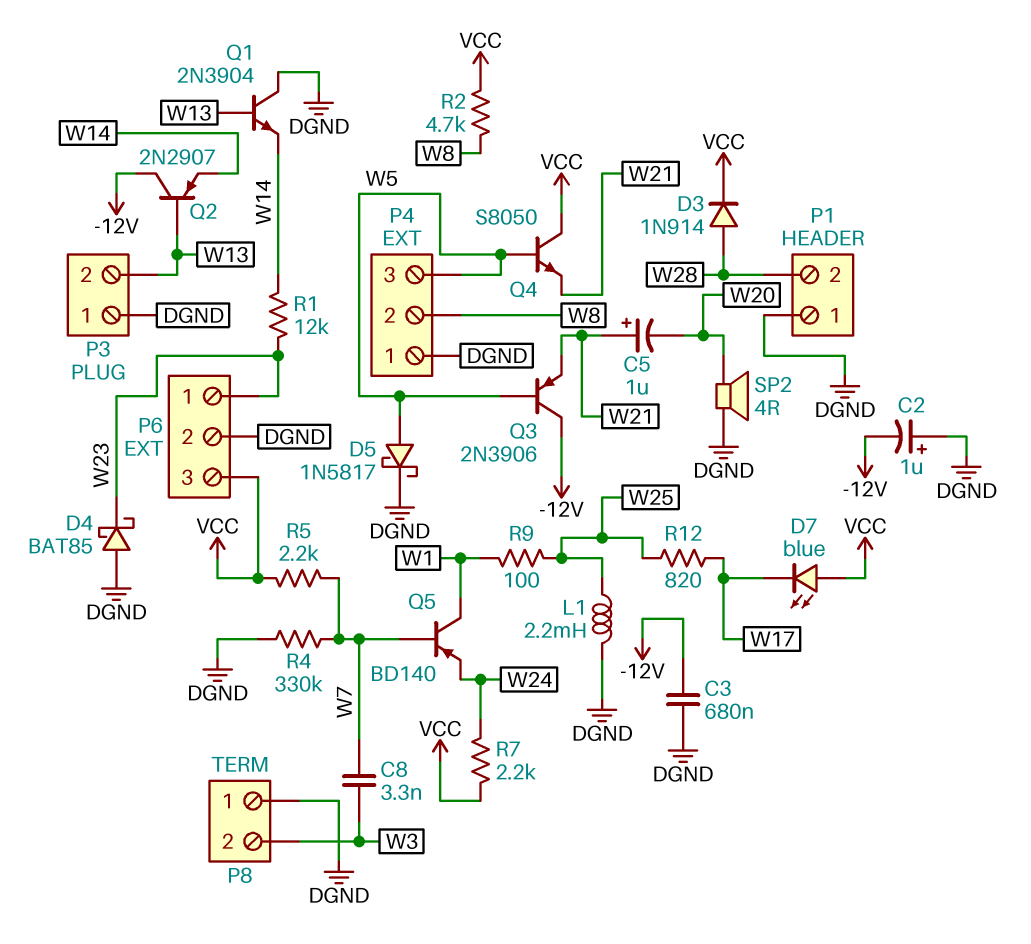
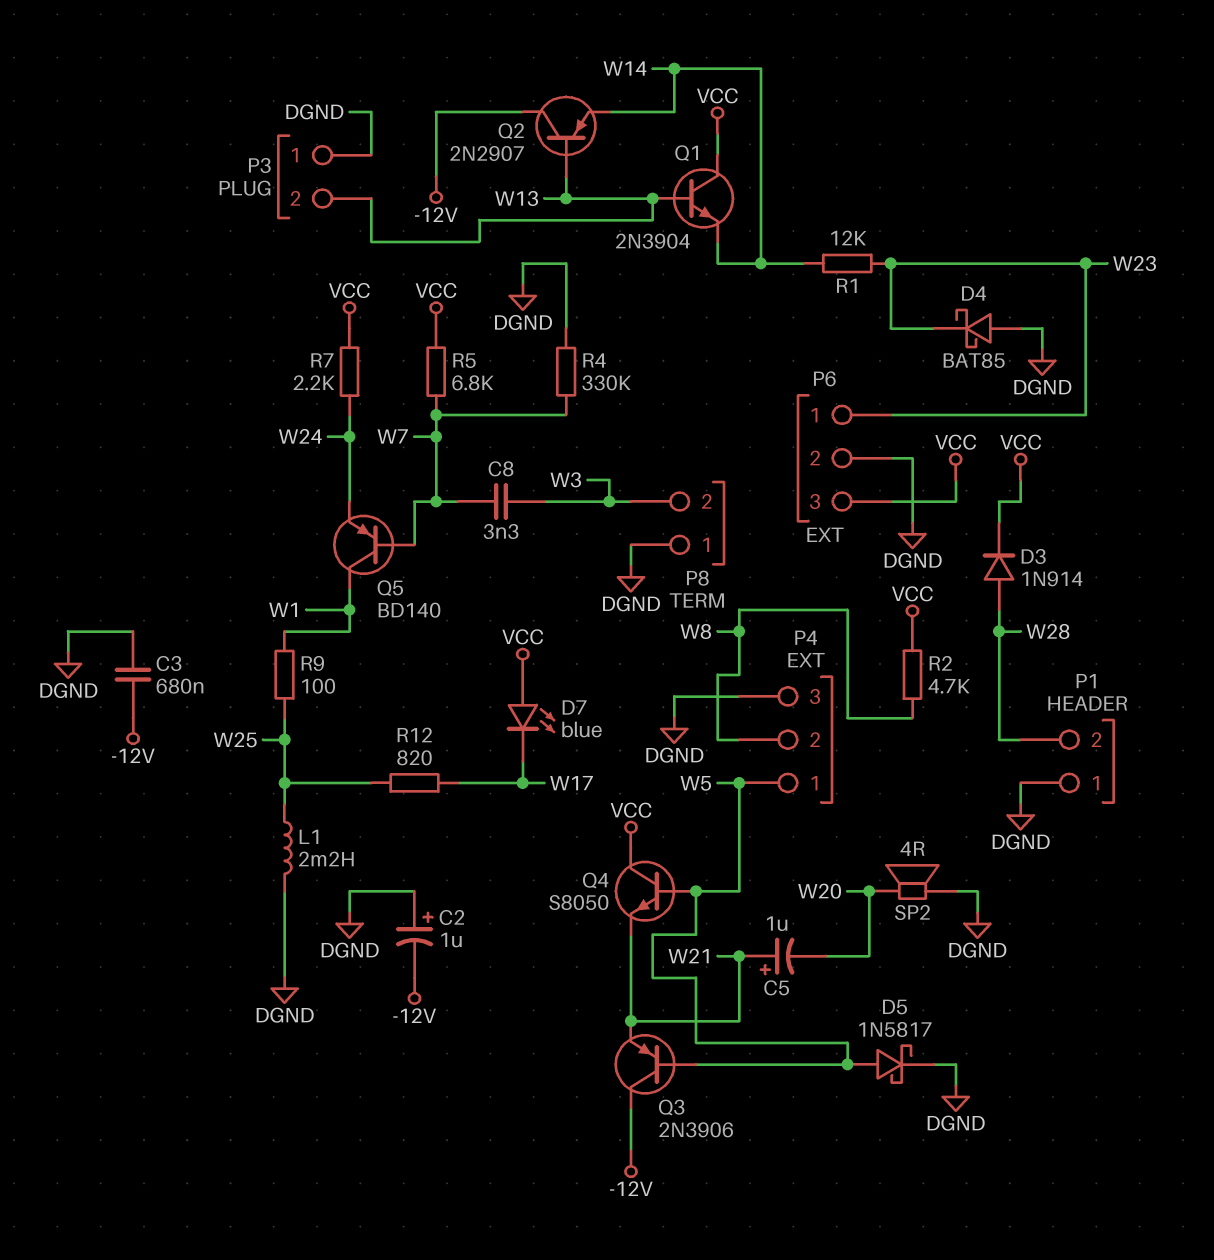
P4 pin 1: DGND -> W5
P4 pin 3: W5 -> DGND
Q1: NPN 2N3904 (B W13, C DGND, E W14) -> NPN 2N3904 (B W13, C VCC, E W14)
R5: 2.2k (VCC, W7) -> 6.8k (VCC, W7)

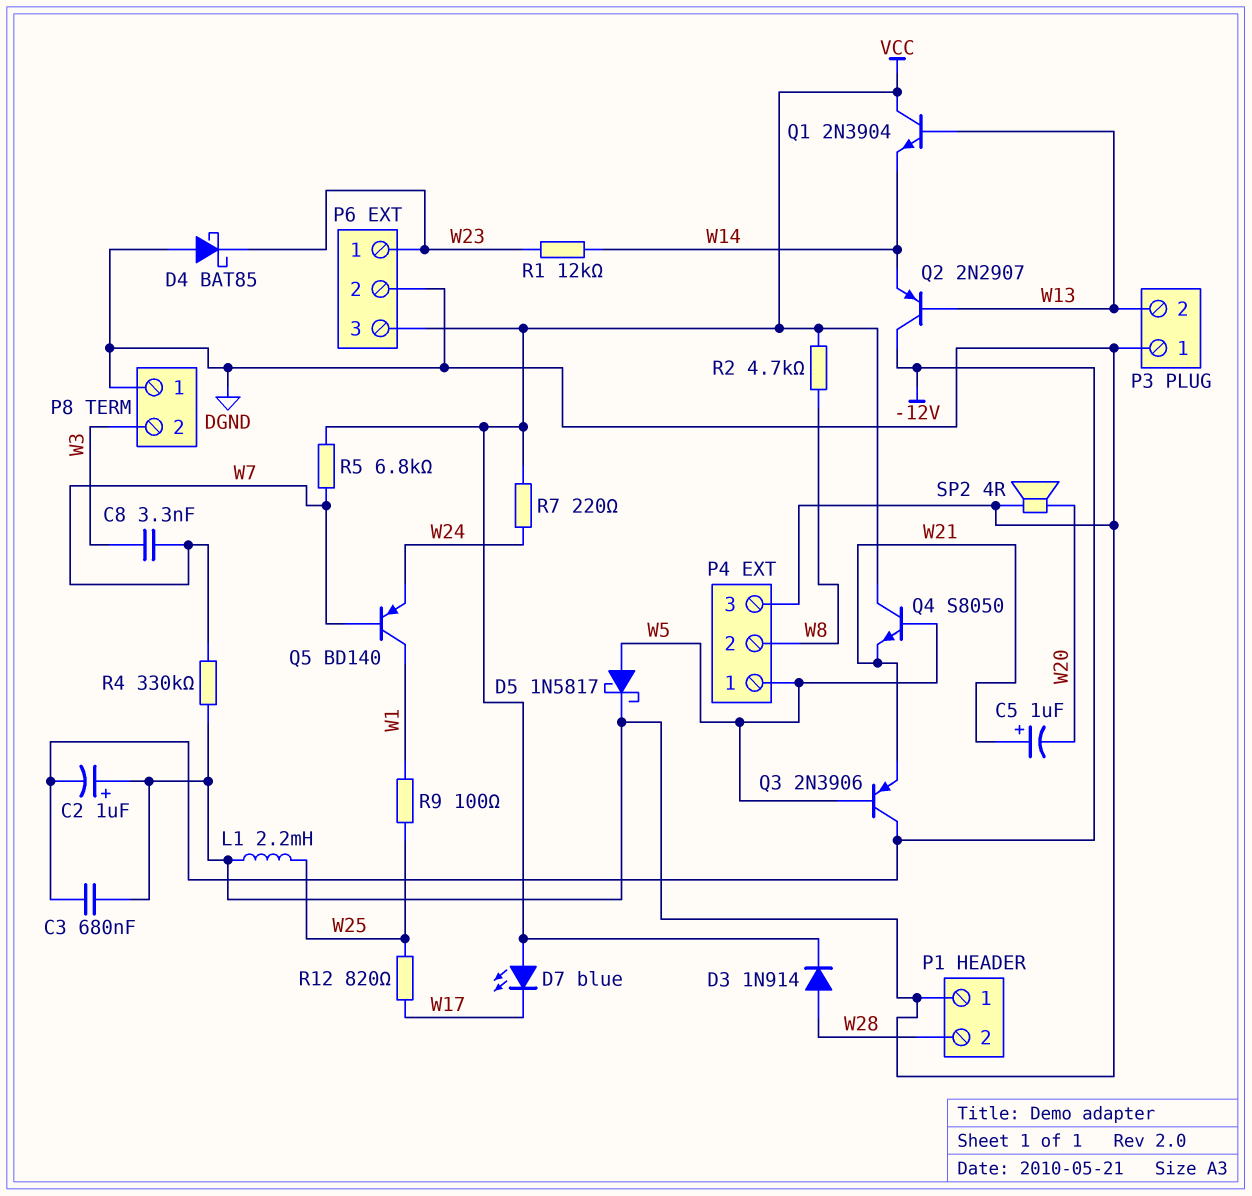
R7: 2.2k (VCC, W24) -> 220 (VCC, W24)

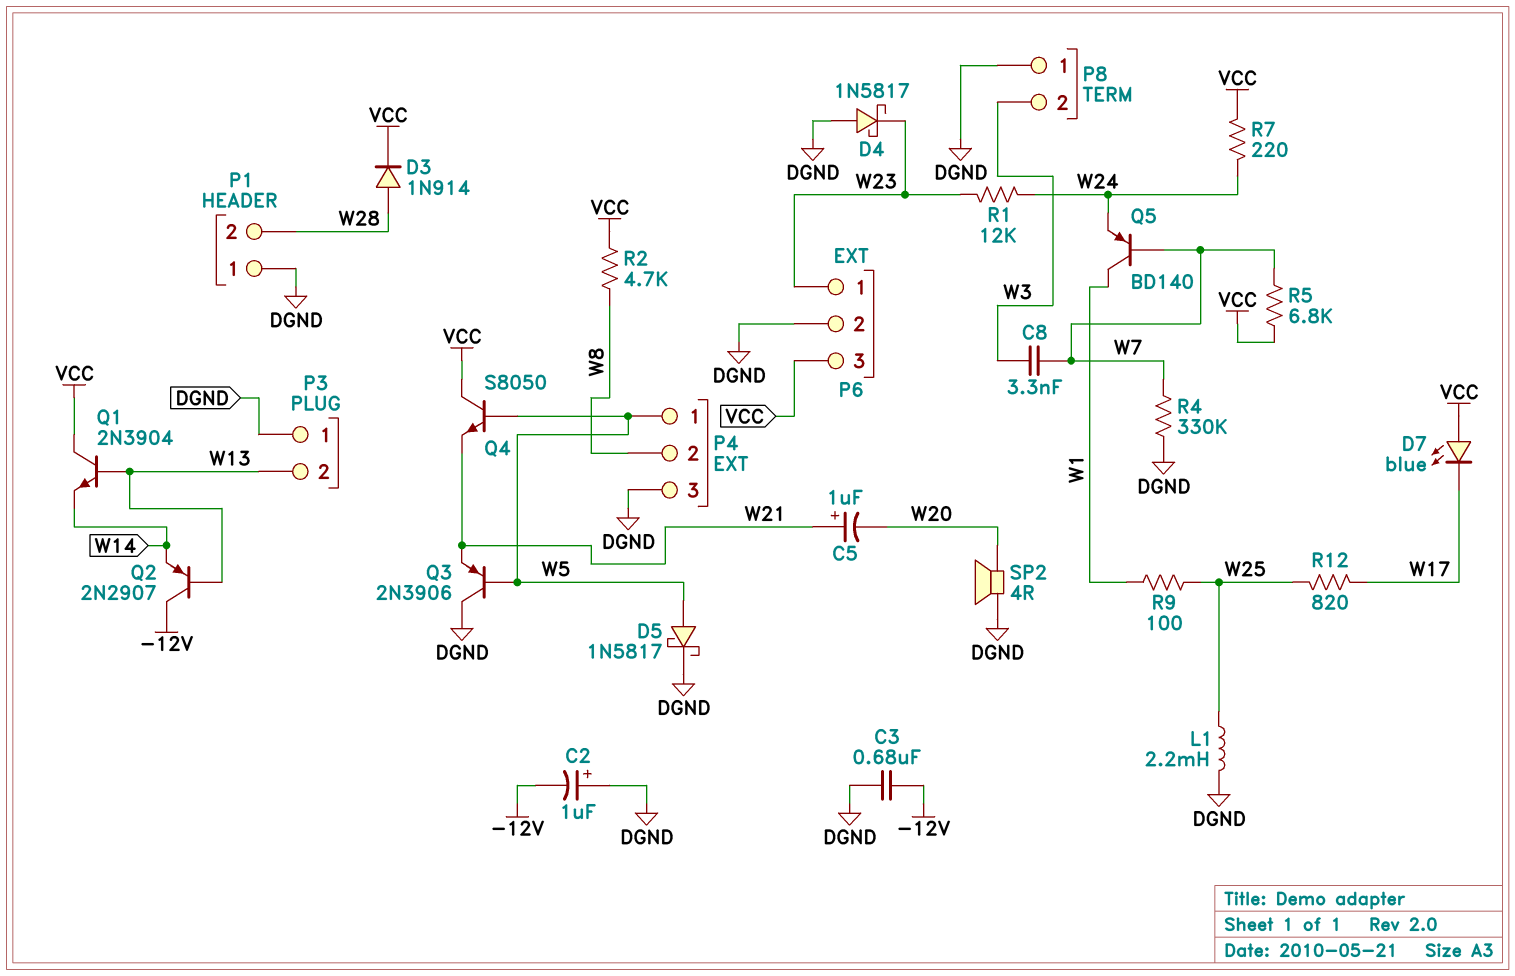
D4: schottky BAT85 (A DGND, K W23) -> schottky 1N5817 (A DGND, K W23)
Q3: PNP 2N3906 (B W5, C -12V, E W21) -> PNP 2N3906 (B W5, C DGND, E W21)
R1: 12k (W14, W23) -> 12k (W23, W24)

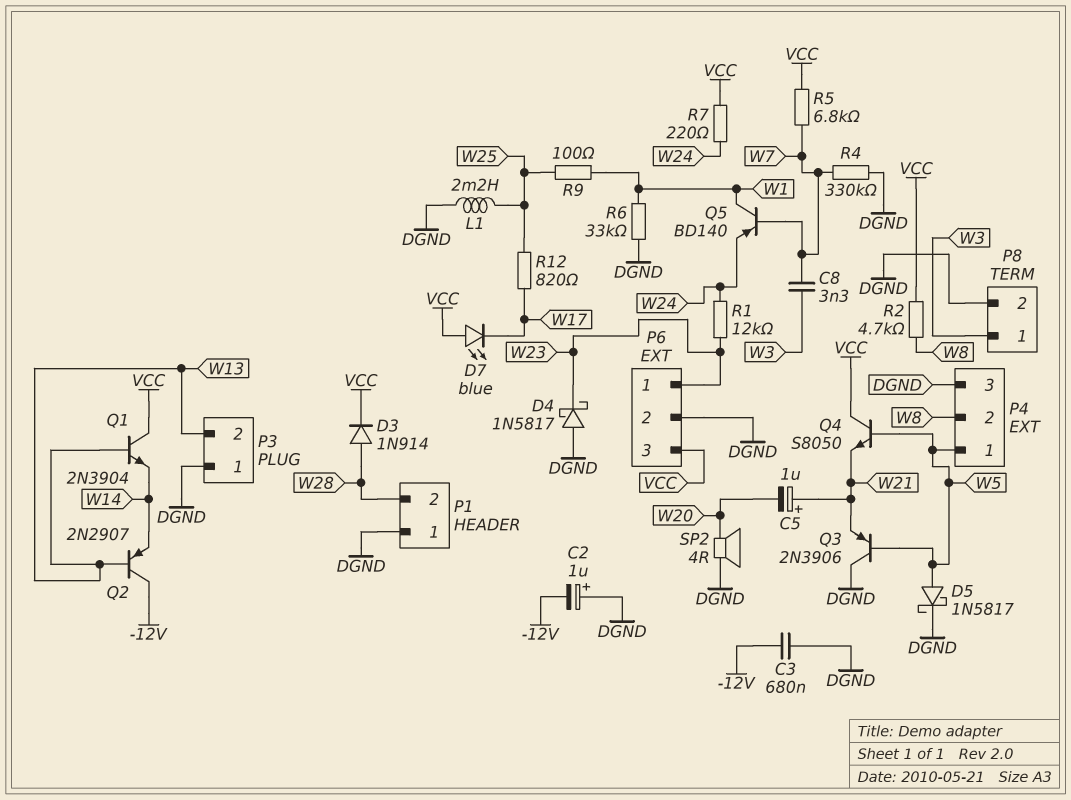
P8 pin 1: DGND -> W3
P8 pin 2: W3 -> DGND
R6: none -> 33k (DGND, W1)

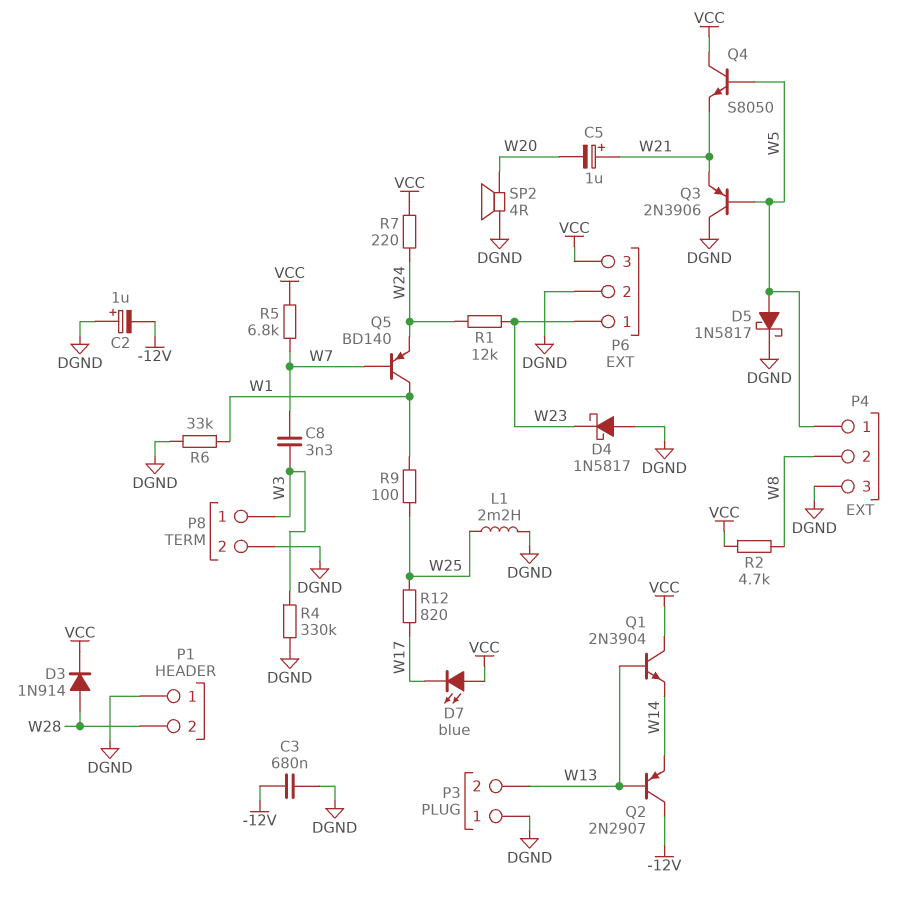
R4: 330k (DGND, W7) -> 330k (DGND, W3)

